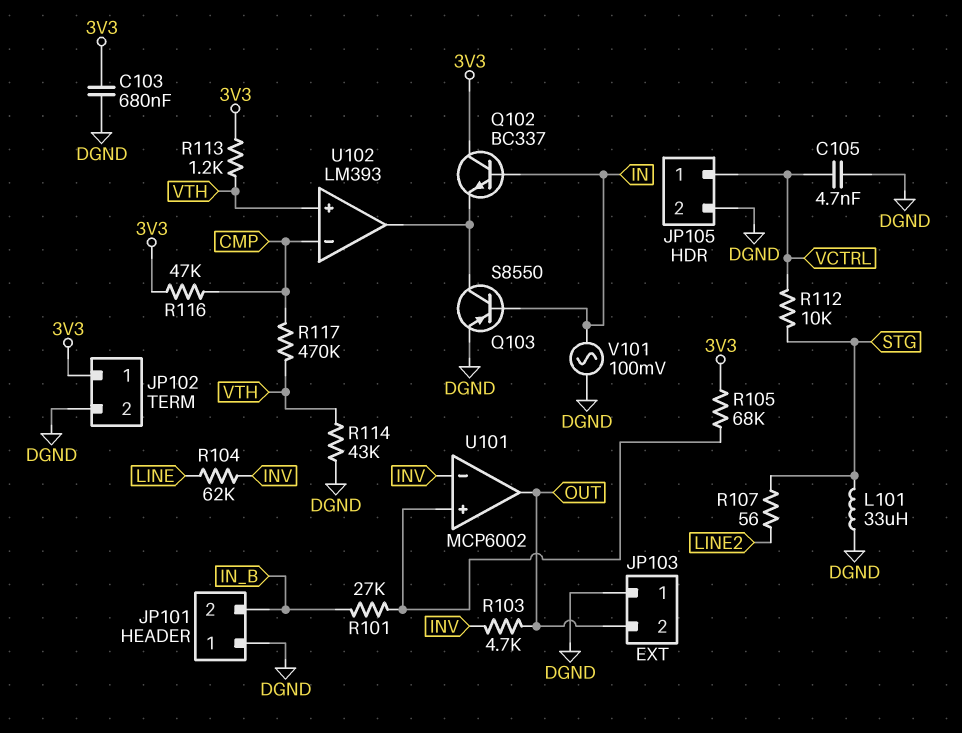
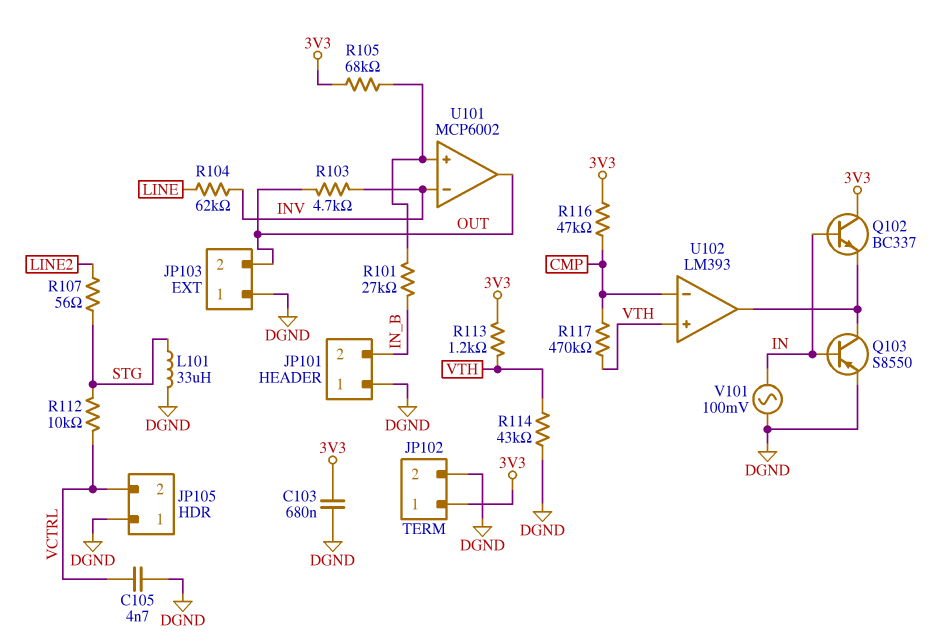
JP105 pin 1: VCTRL -> DGND
JP105 pin 2: DGND -> VCTRL

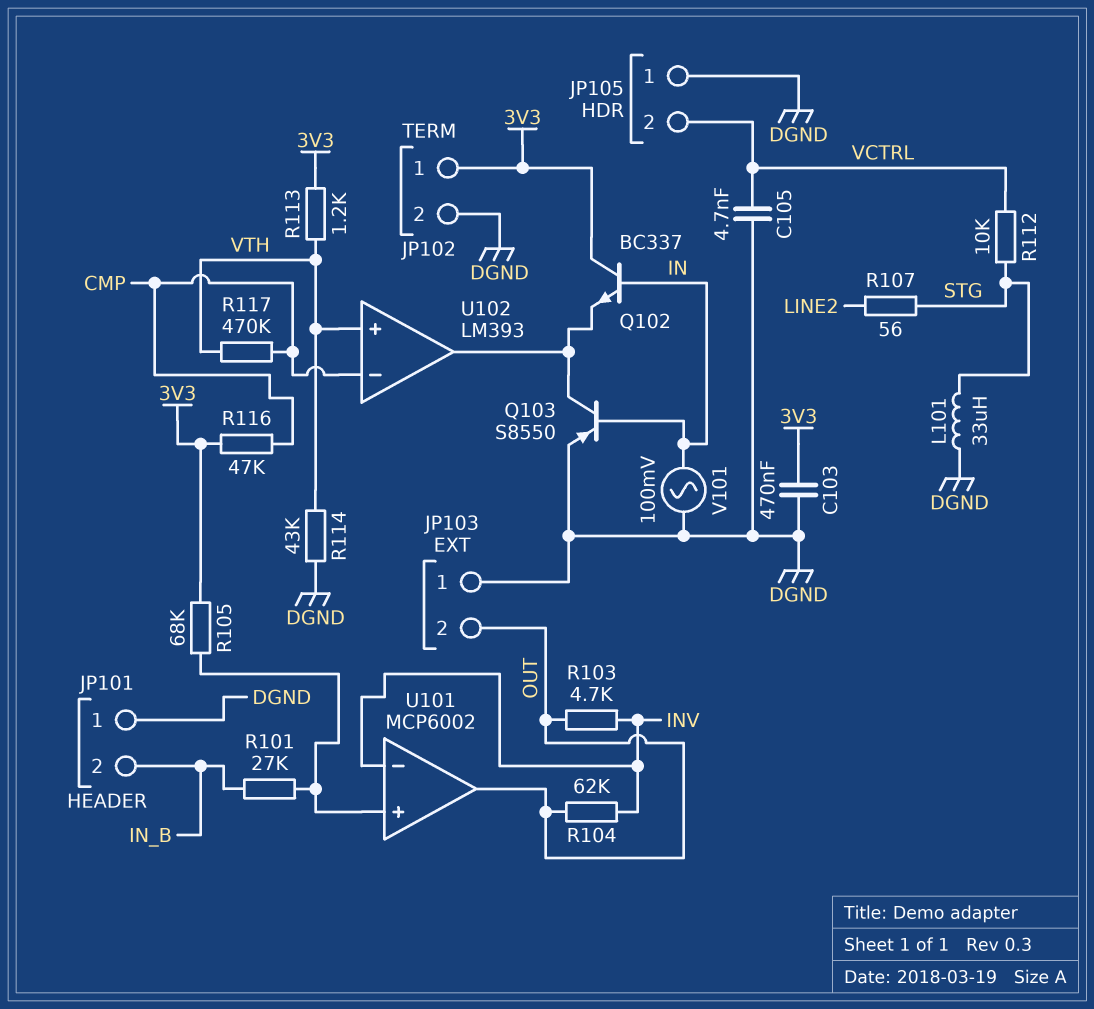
C103: 680nF (3V3, DGND) -> 470nF (3V3, DGND)
R104: 62k (INV, LINE) -> 62k (INV, OUT)

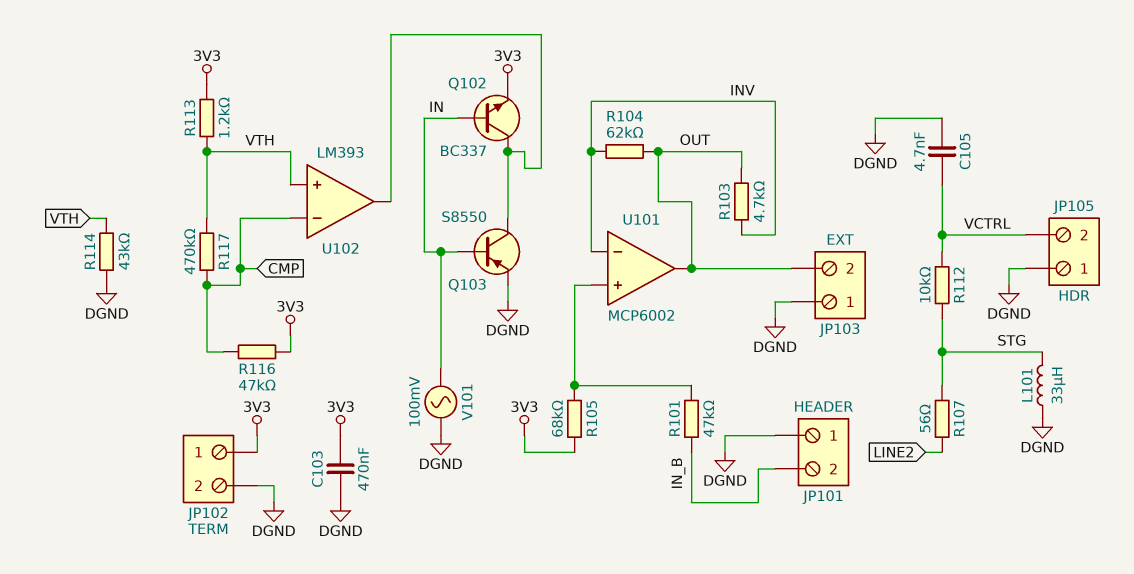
Q102: NPN BC337 (B IN, C 3V3, E U102/out) -> NPN BC337 (B IN, C U102/out, E 3V3)
R101: 27k (IN_B, U101/in+) -> 47k (IN_B, U101/in+)

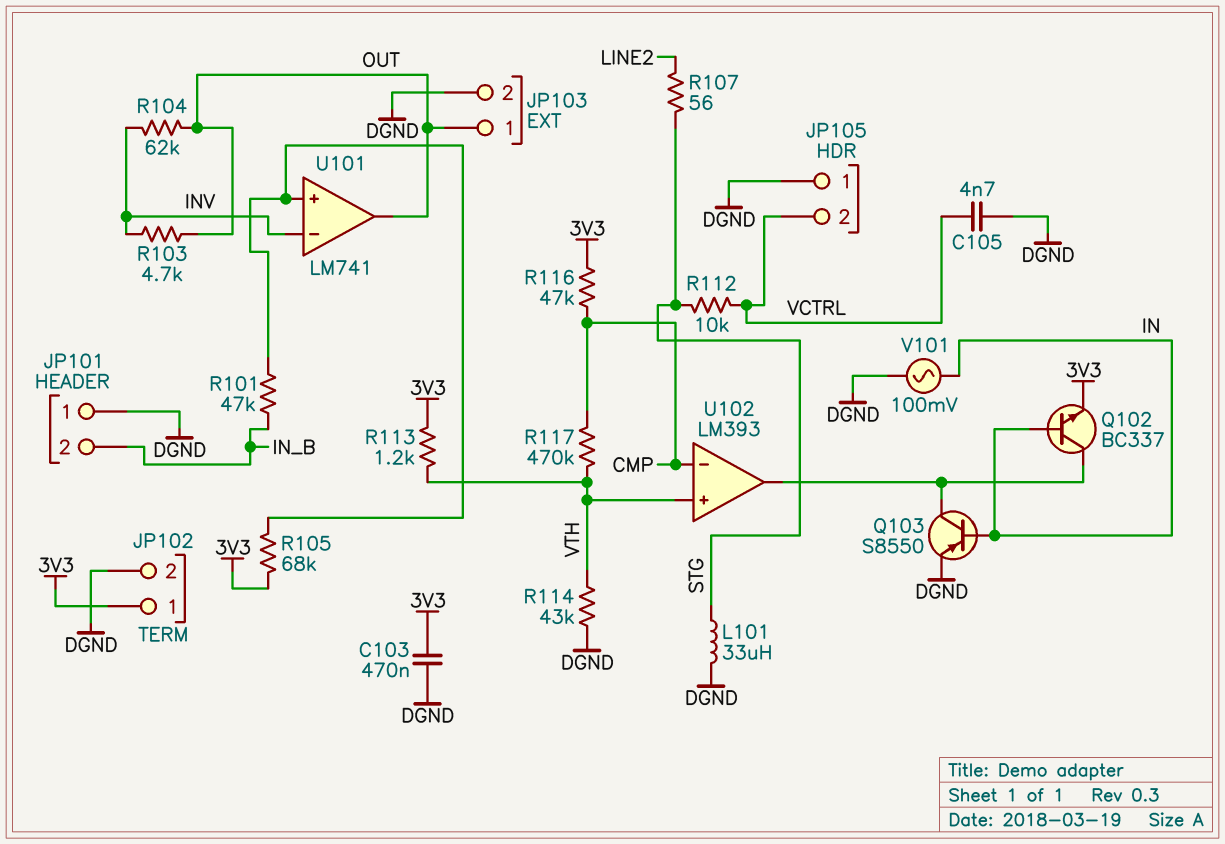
JP103 pin 1: DGND -> OUT
JP103 pin 2: OUT -> DGND
U101: MCP6002 -> LM741

